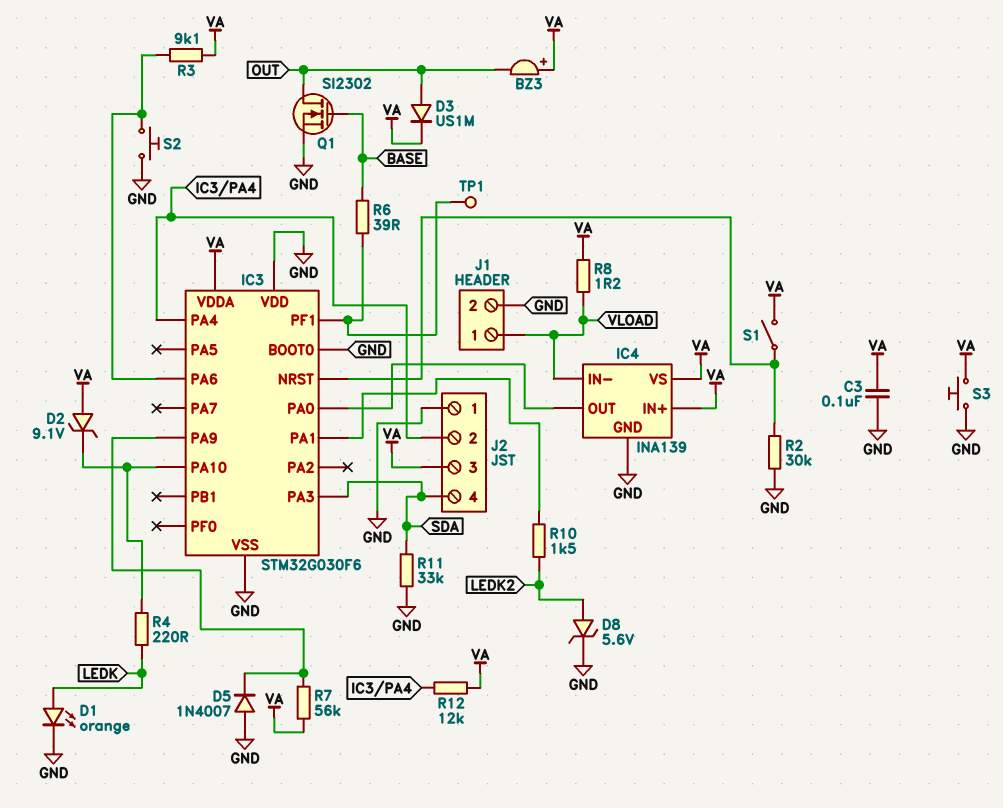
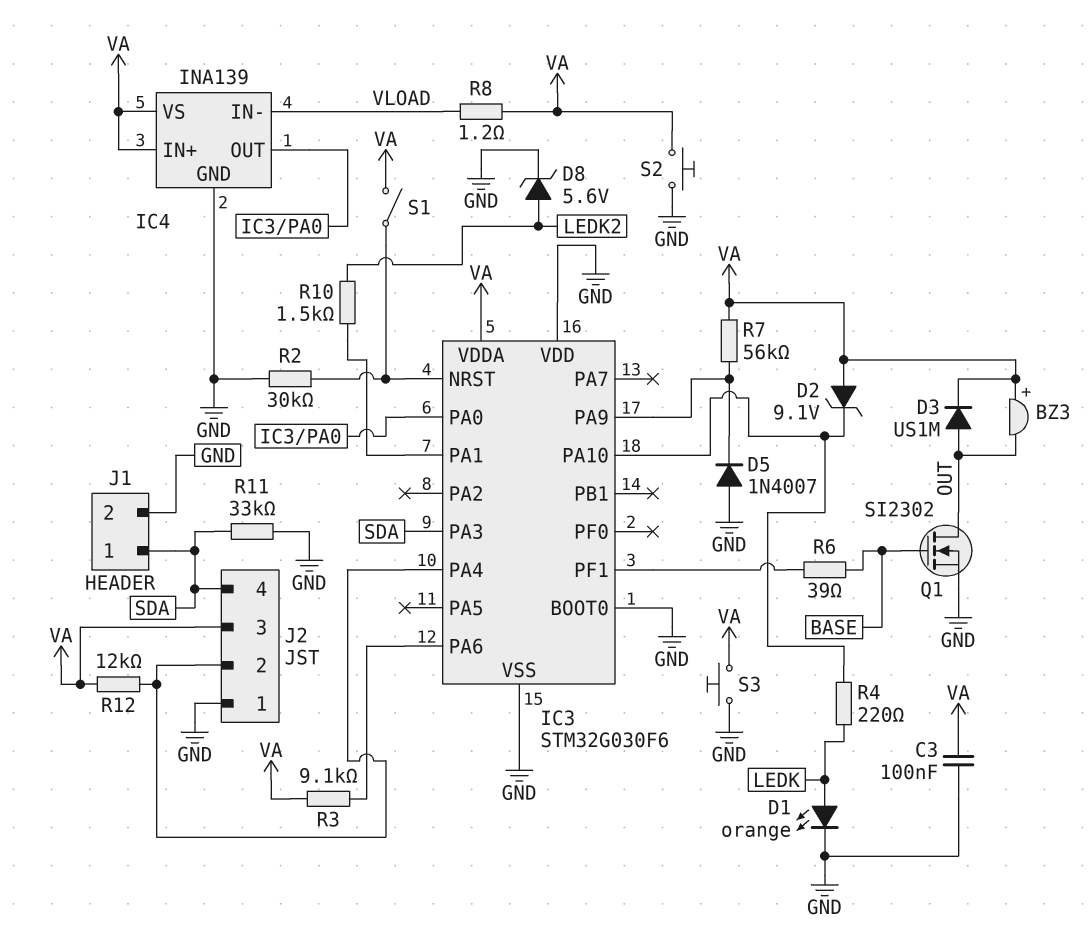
J1 pin 1: VLOAD -> SDA
S2: button (GND, IC3/PA6) -> button (GND, VA)
TP1: test point (IC3/PF1) -> none

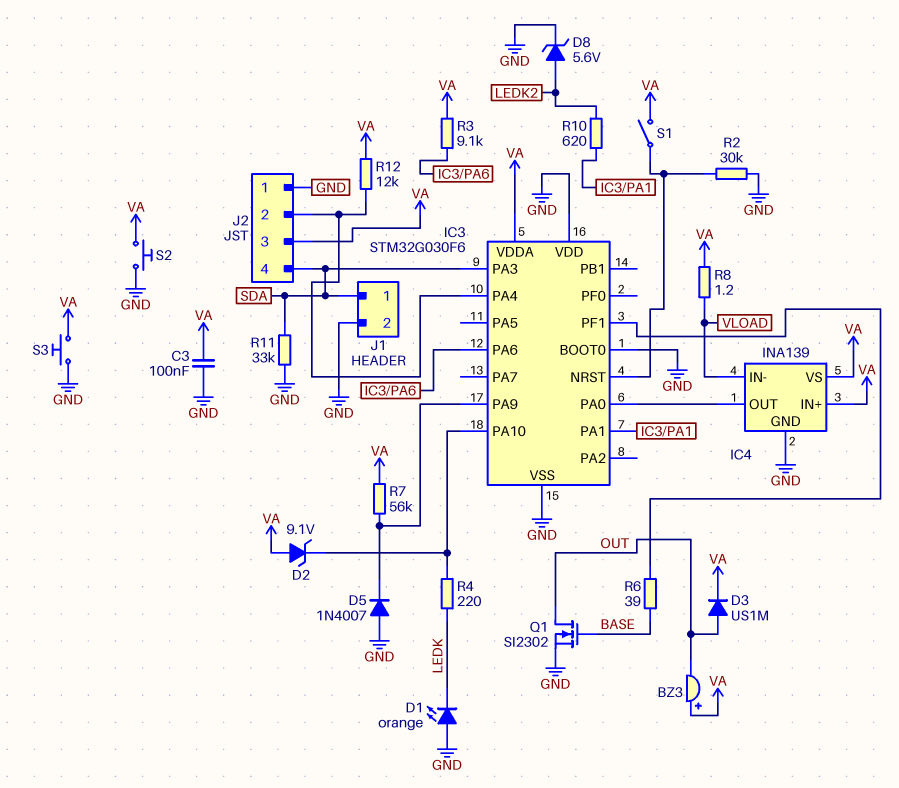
D1: LED orange (A LEDK, K GND) -> LED orange (A GND, K LEDK)
R10: 1.5k (IC3/PA1, LEDK2) -> 620 (IC3/PA1, LEDK2)

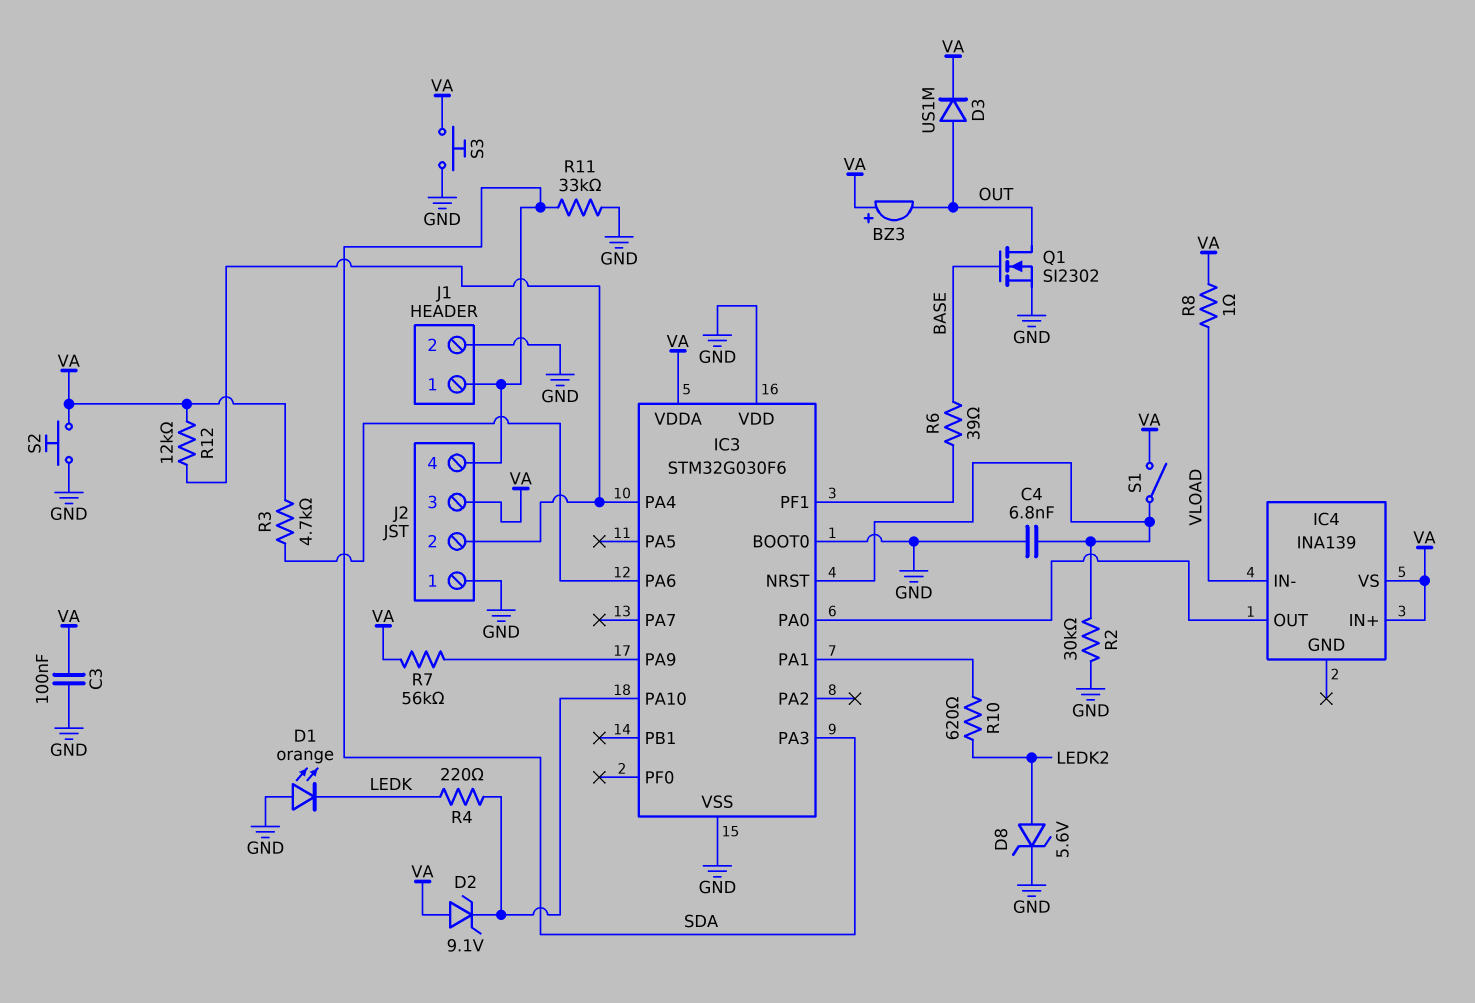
C4: none -> 6.8nF (GND, IC3/NRST)
D5: diode 1N4007 (A GND, K IC3/PA9) -> none
IC4 pin GND: GND -> none
R3: 9.1k (IC3/PA6, VA) -> 4.7k (IC3/PA6, VA)
R8: 1.2 (VA, VLOAD) -> 1 (VA, VLOAD)

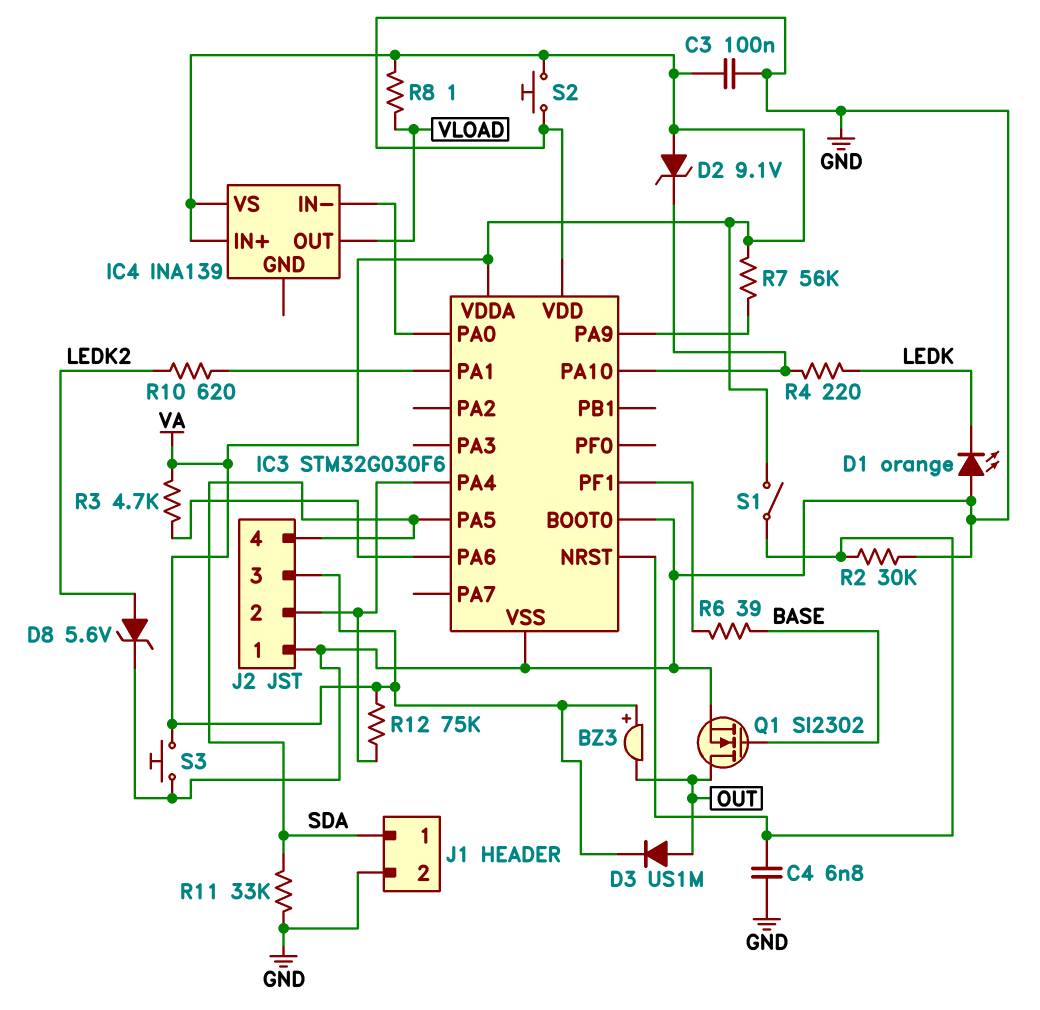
IC3 pin PA3: SDA -> none
IC3 pin PA5: none -> SDA
IC4 pin IN-: VLOAD -> IC3/PA0
IC4 pin OUT: IC3/PA0 -> VLOAD
R12: 12k (IC3/PA4, VA) -> 75k (IC3/PA4, VA)

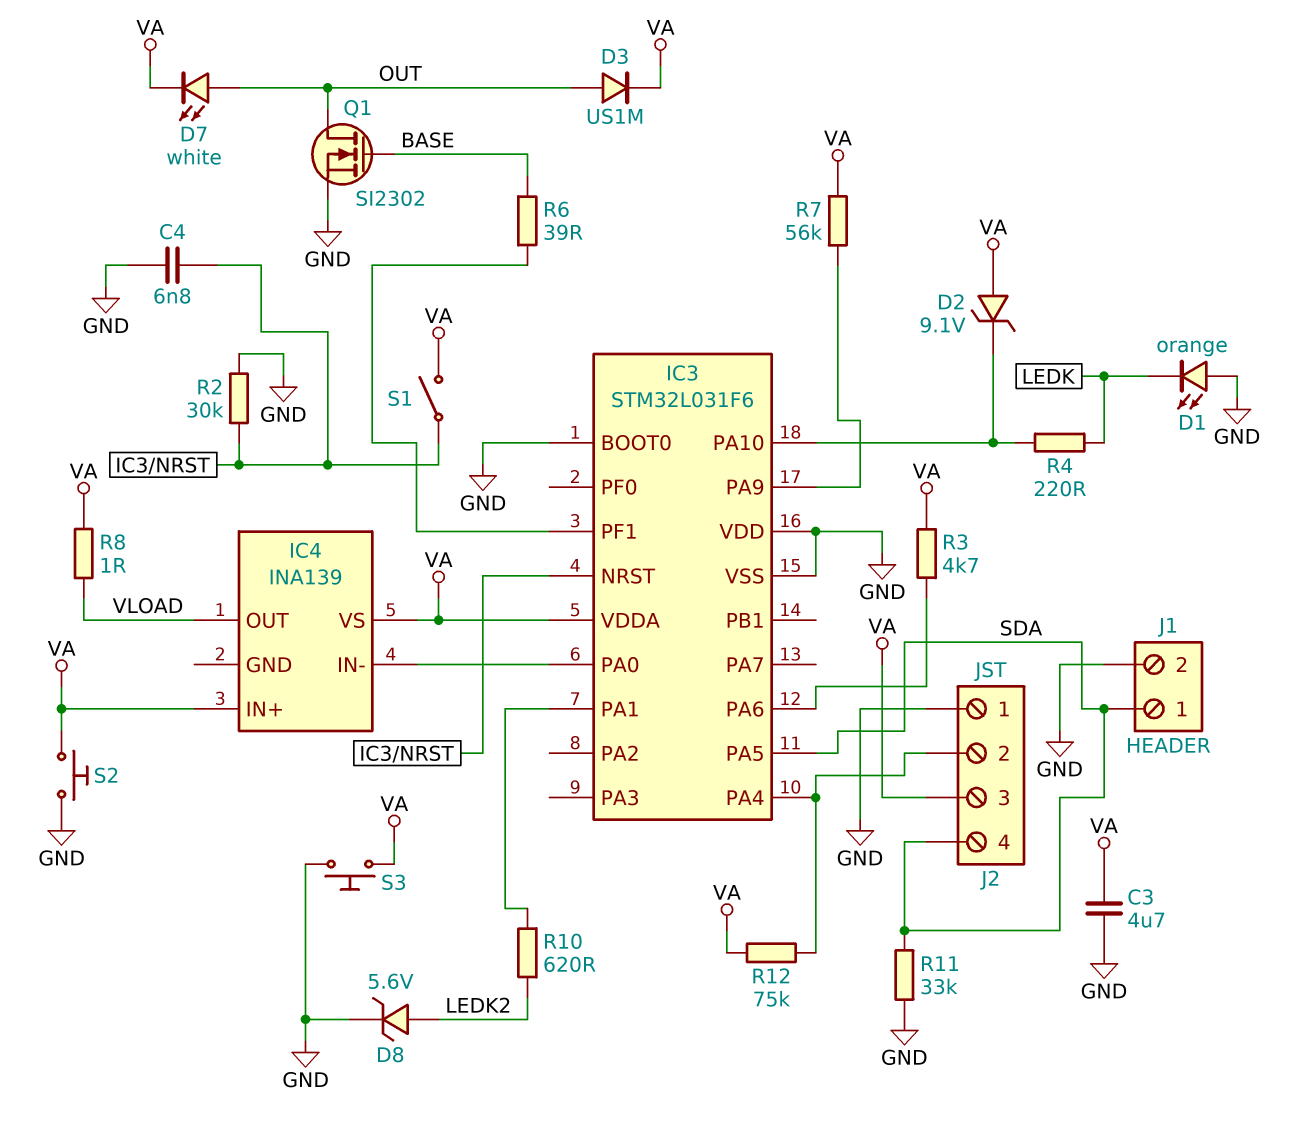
BZ3: buzzer (plus VA, minus OUT) -> none
C3: 100nF (GND, VA) -> 4.7uF (GND, VA)
D7: none -> LED white (A OUT, K VA)
IC3: STM32G030F6 -> STM32L031F6

